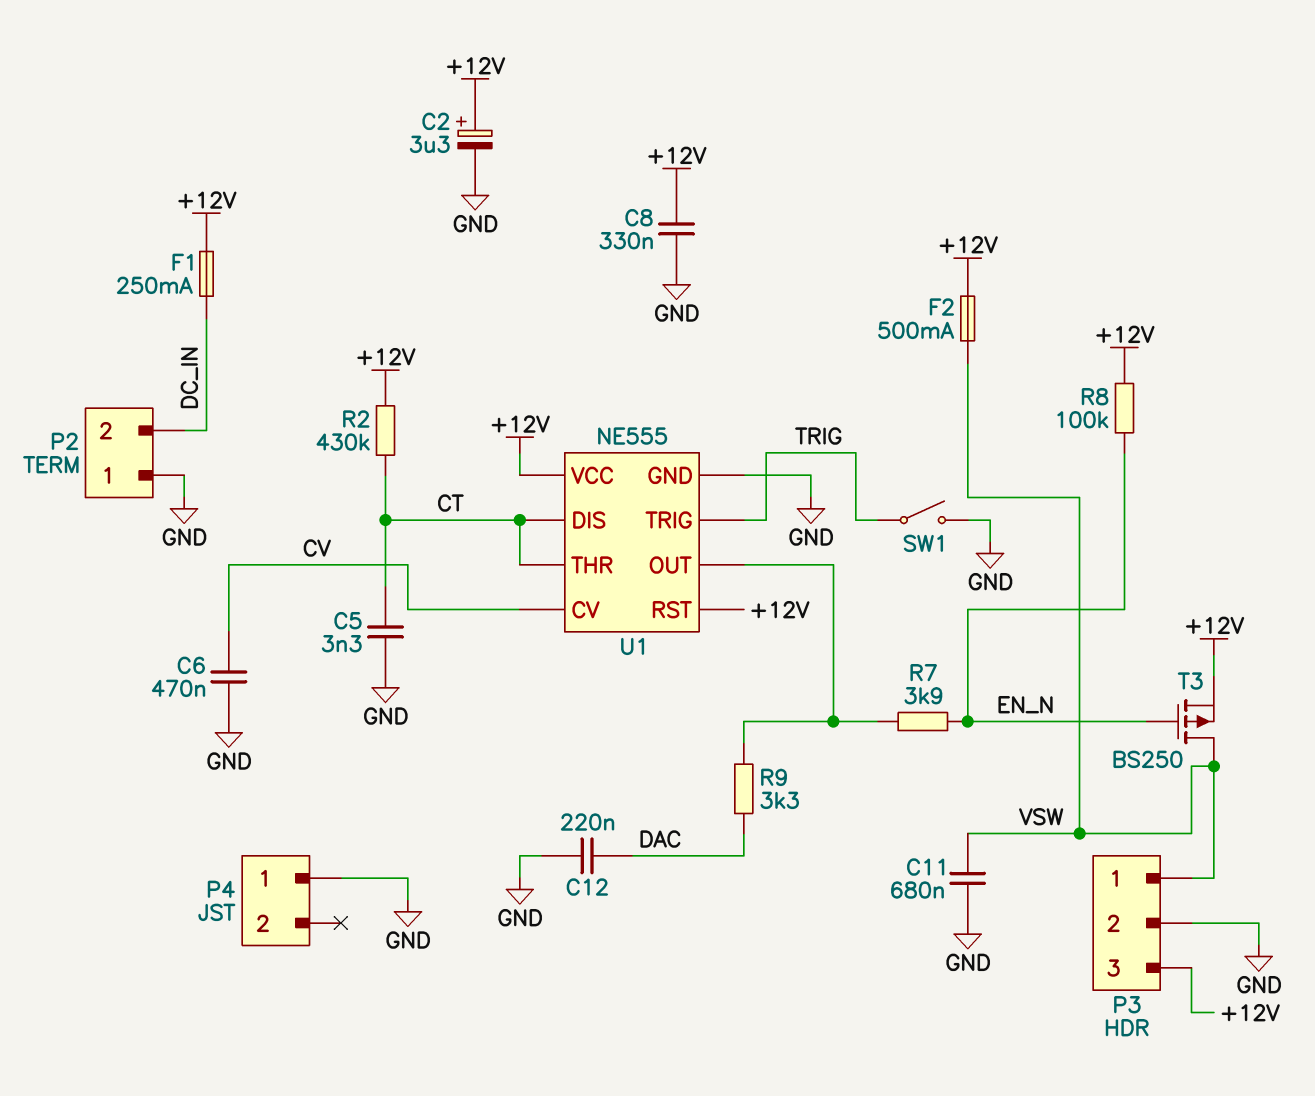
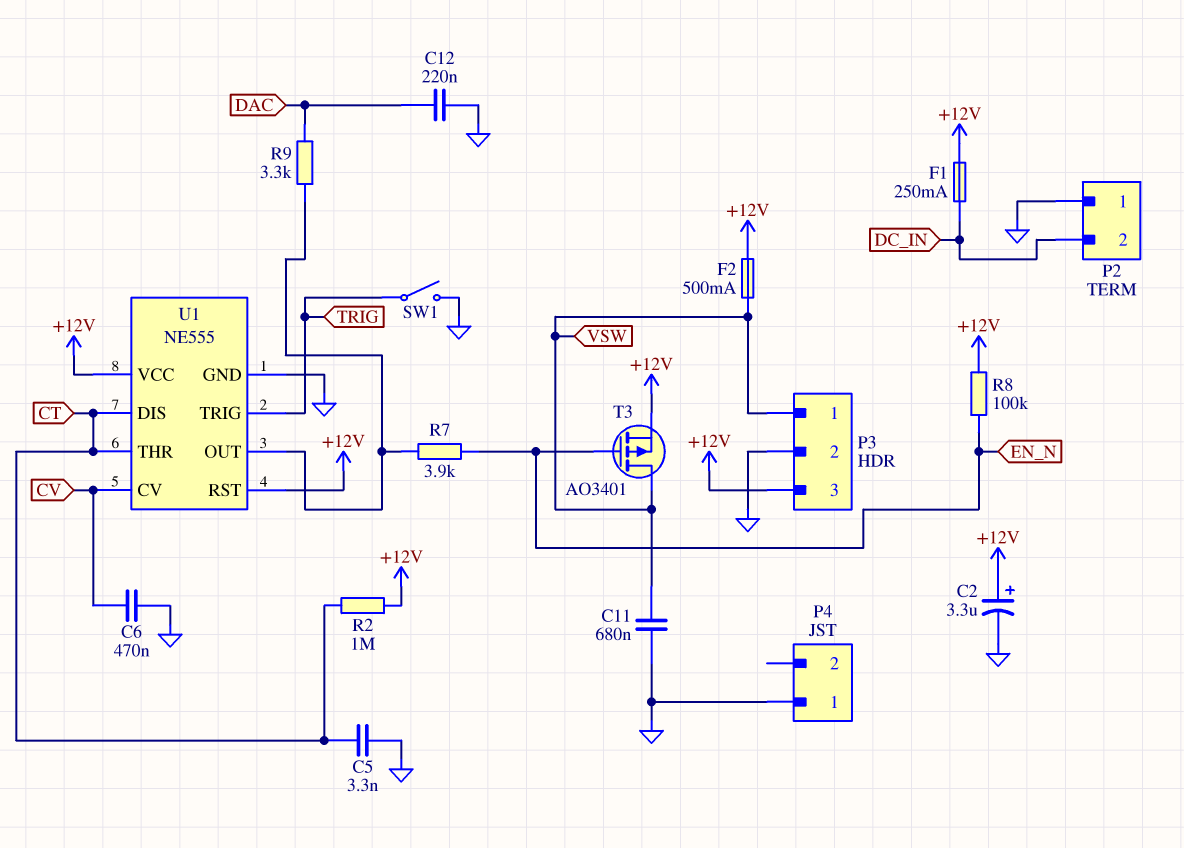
C8: 330nF (+12V, GND) -> none
R2: 430k (+12V, CT) -> 1M (+12V, CT)
T3: PMOS BS250 (G EN_N, D VSW, S +12V) -> PMOS AO3401 (G EN_N, D VSW, S +12V)

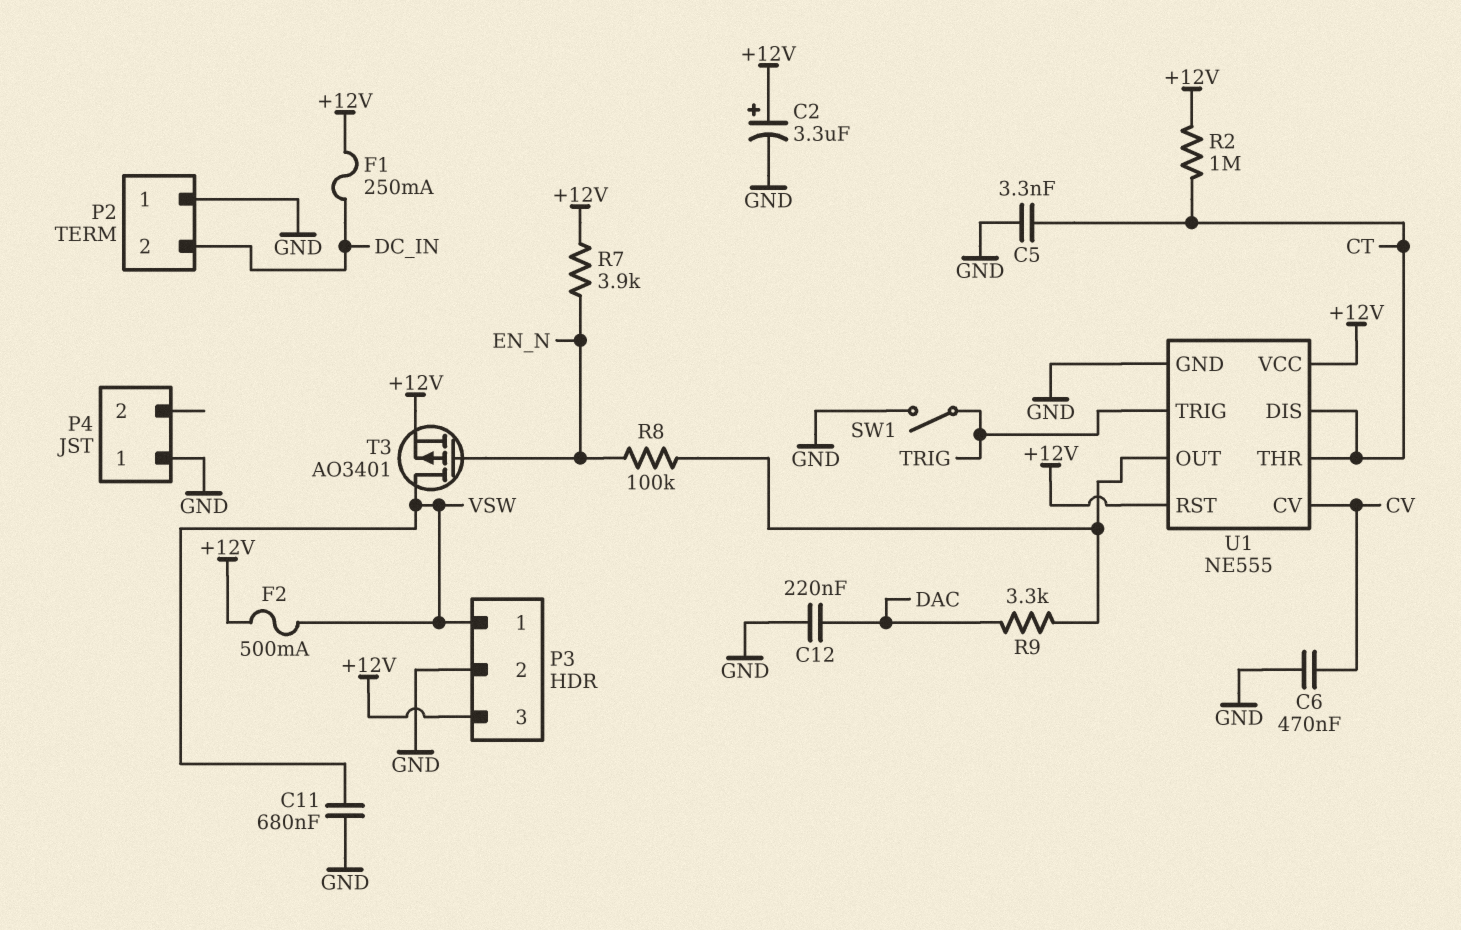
R7: 3.9k (EN_N, U1/OUT) -> 3.9k (+12V, EN_N)
R8: 100k (+12V, EN_N) -> 100k (EN_N, U1/OUT)

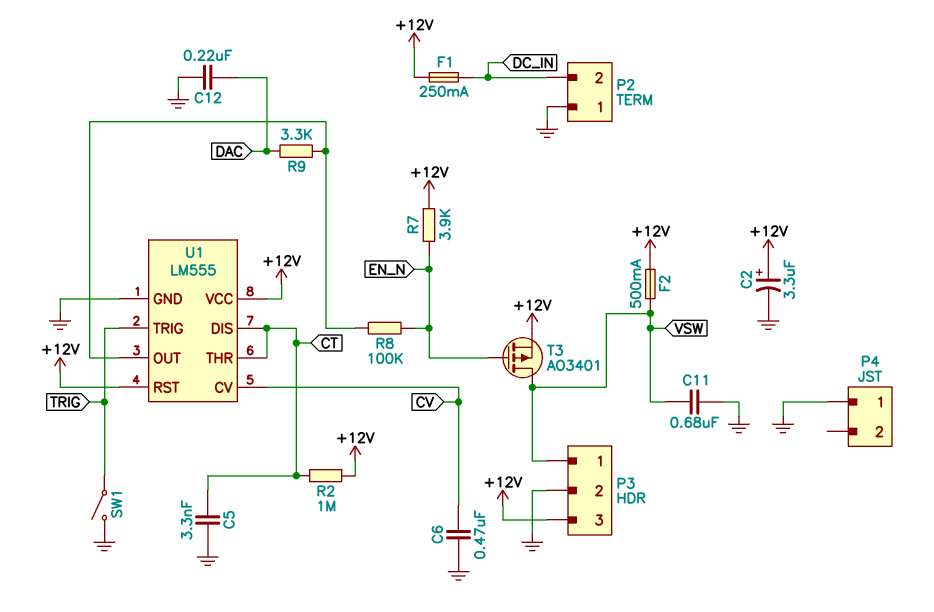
U1: NE555 -> LM555

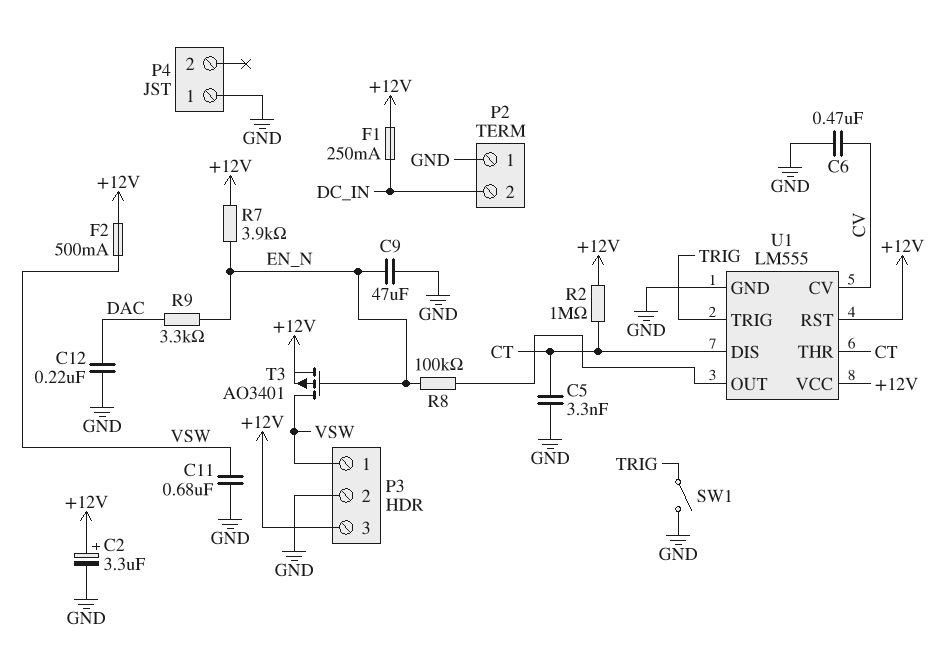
C9: none -> 47uF (EN_N, GND)
R9: 3.3k (DAC, U1/OUT) -> 3.3k (DAC, EN_N)

